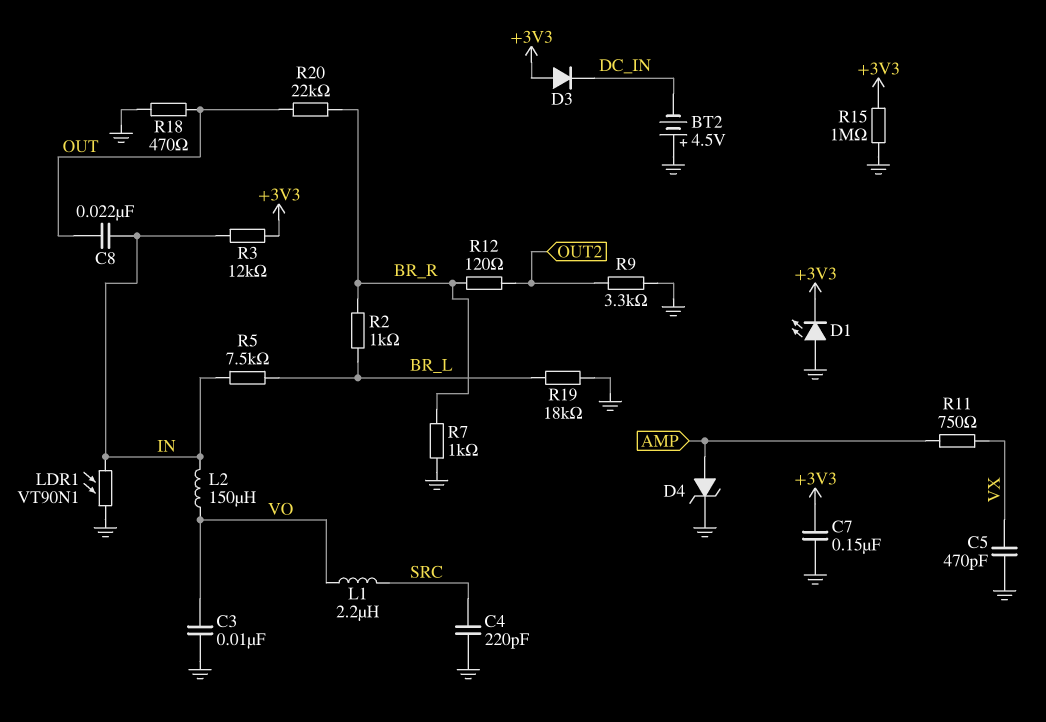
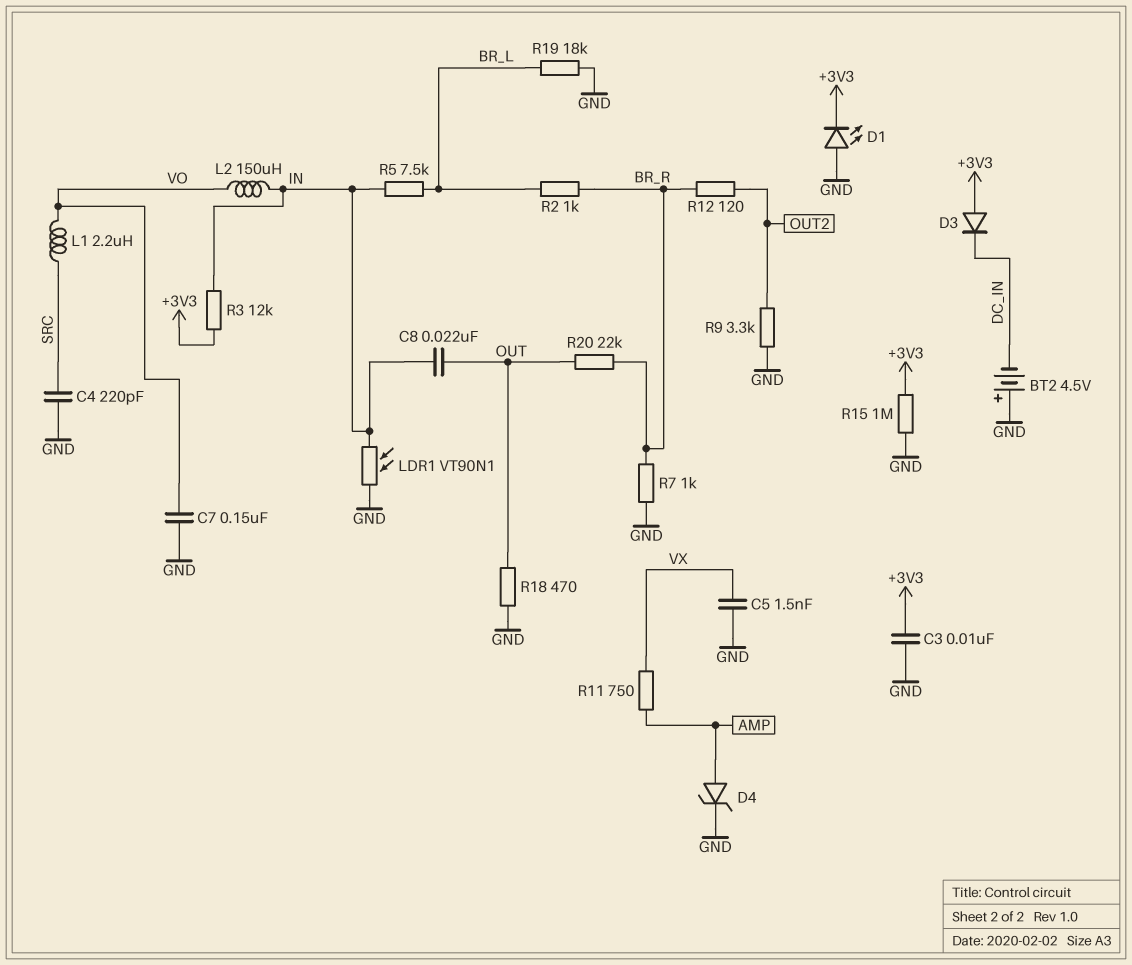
C3: 10nF (GND, VO) -> 10nF (+3V3, GND)
C5: 470pF (GND, VX) -> 1.5nF (GND, VX)
C7: 150nF (+3V3, GND) -> 150nF (GND, VO)

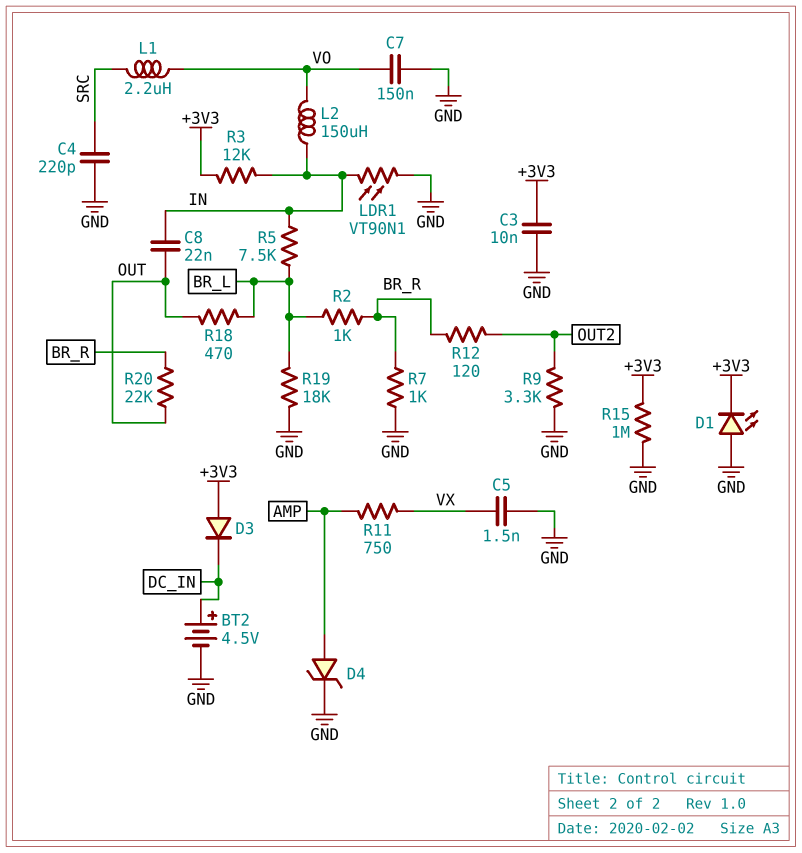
BT2: 4.5V (plus GND, minus DC_IN) -> 4.5V (plus DC_IN, minus GND)
R18: 470 (GND, OUT) -> 470 (BR_L, OUT)

